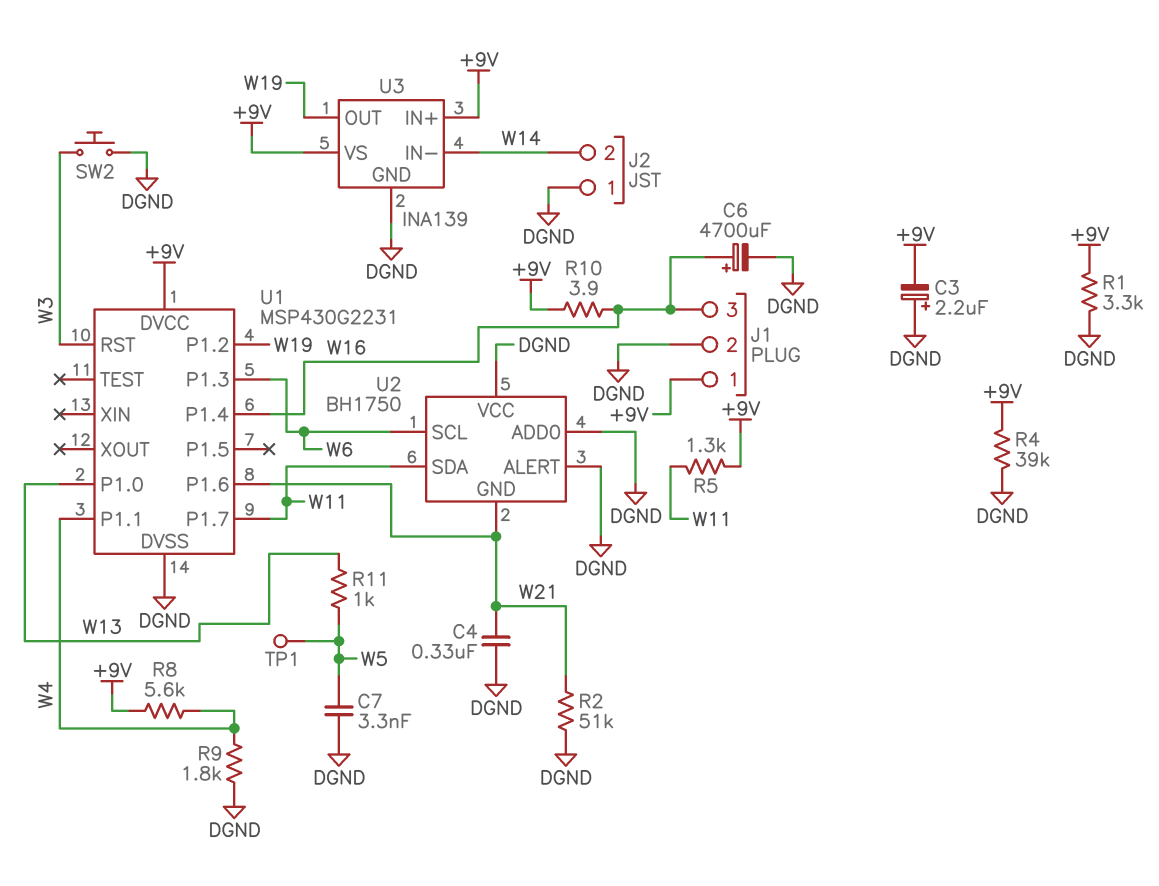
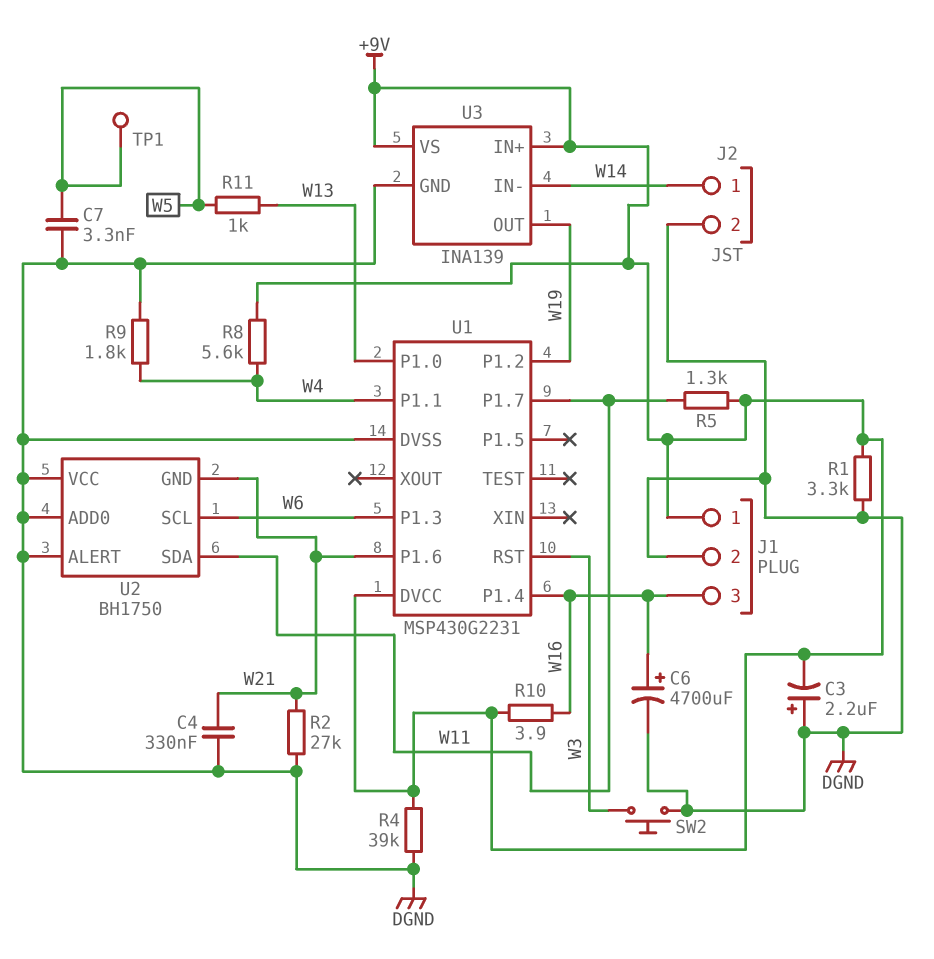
J2 pin 1: DGND -> W14
J2 pin 2: W14 -> DGND
R2: 51k (DGND, W21) -> 27k (DGND, W21)

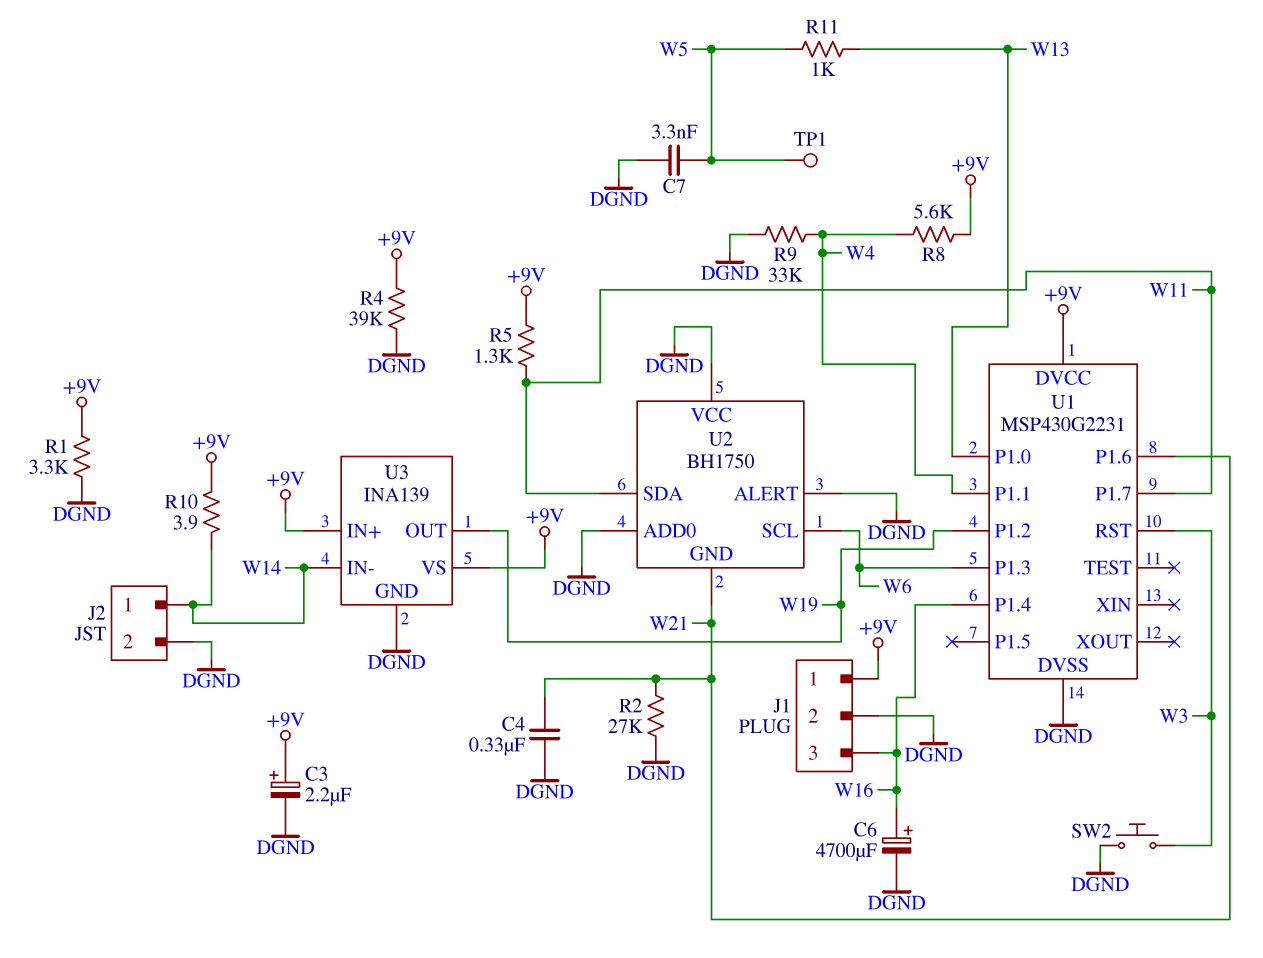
C3: 2.2uF (plus DGND, minus +9V) -> 2.2uF (plus +9V, minus DGND)
R9: 1.8k (DGND, W4) -> 33k (DGND, W4)
R10: 3.9 (+9V, W16) -> 3.9 (+9V, W14)

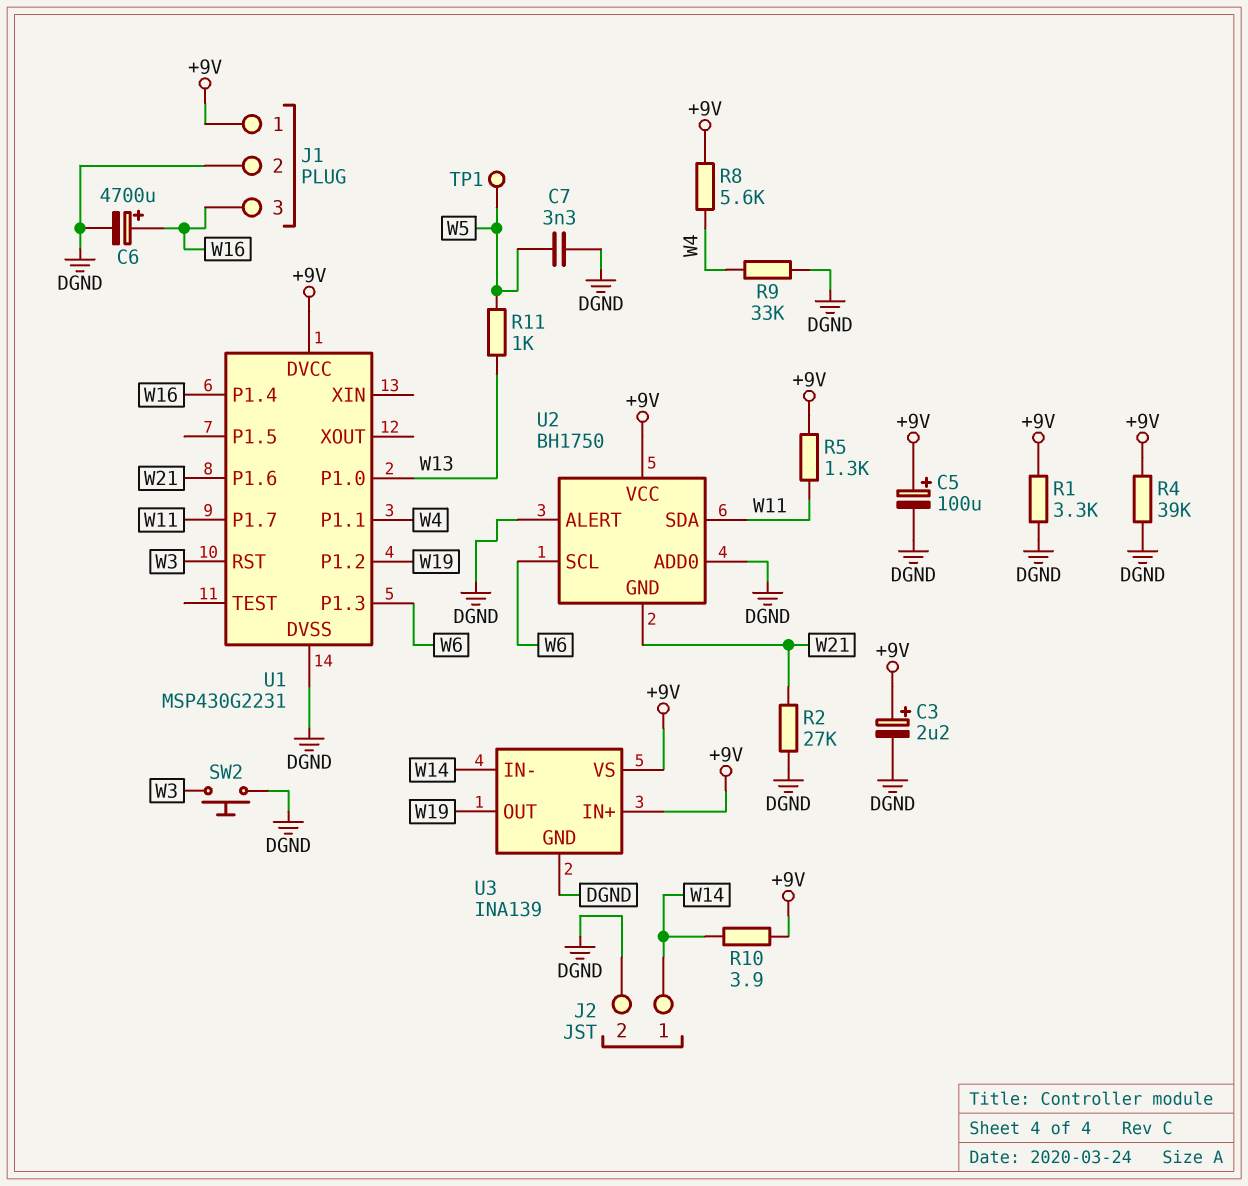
C4: 330nF (DGND, W21) -> none
C5: none -> 100uF (plus +9V, minus DGND)
U2 pin VCC: DGND -> +9V

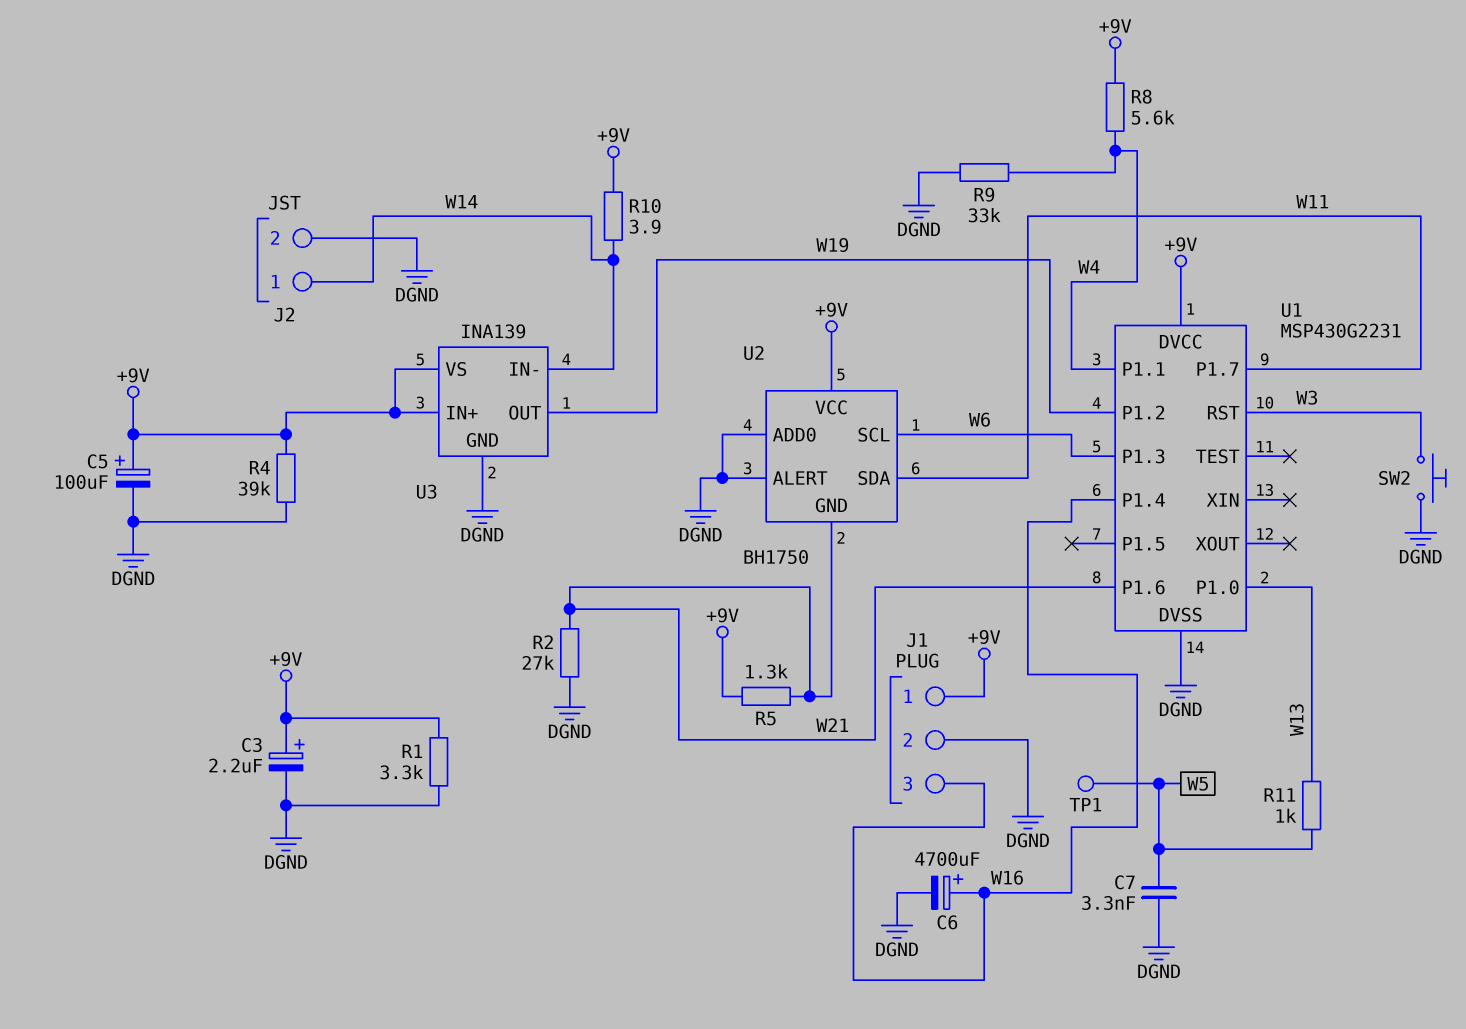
R5: 1.3k (+9V, W11) -> 1.3k (+9V, W21)

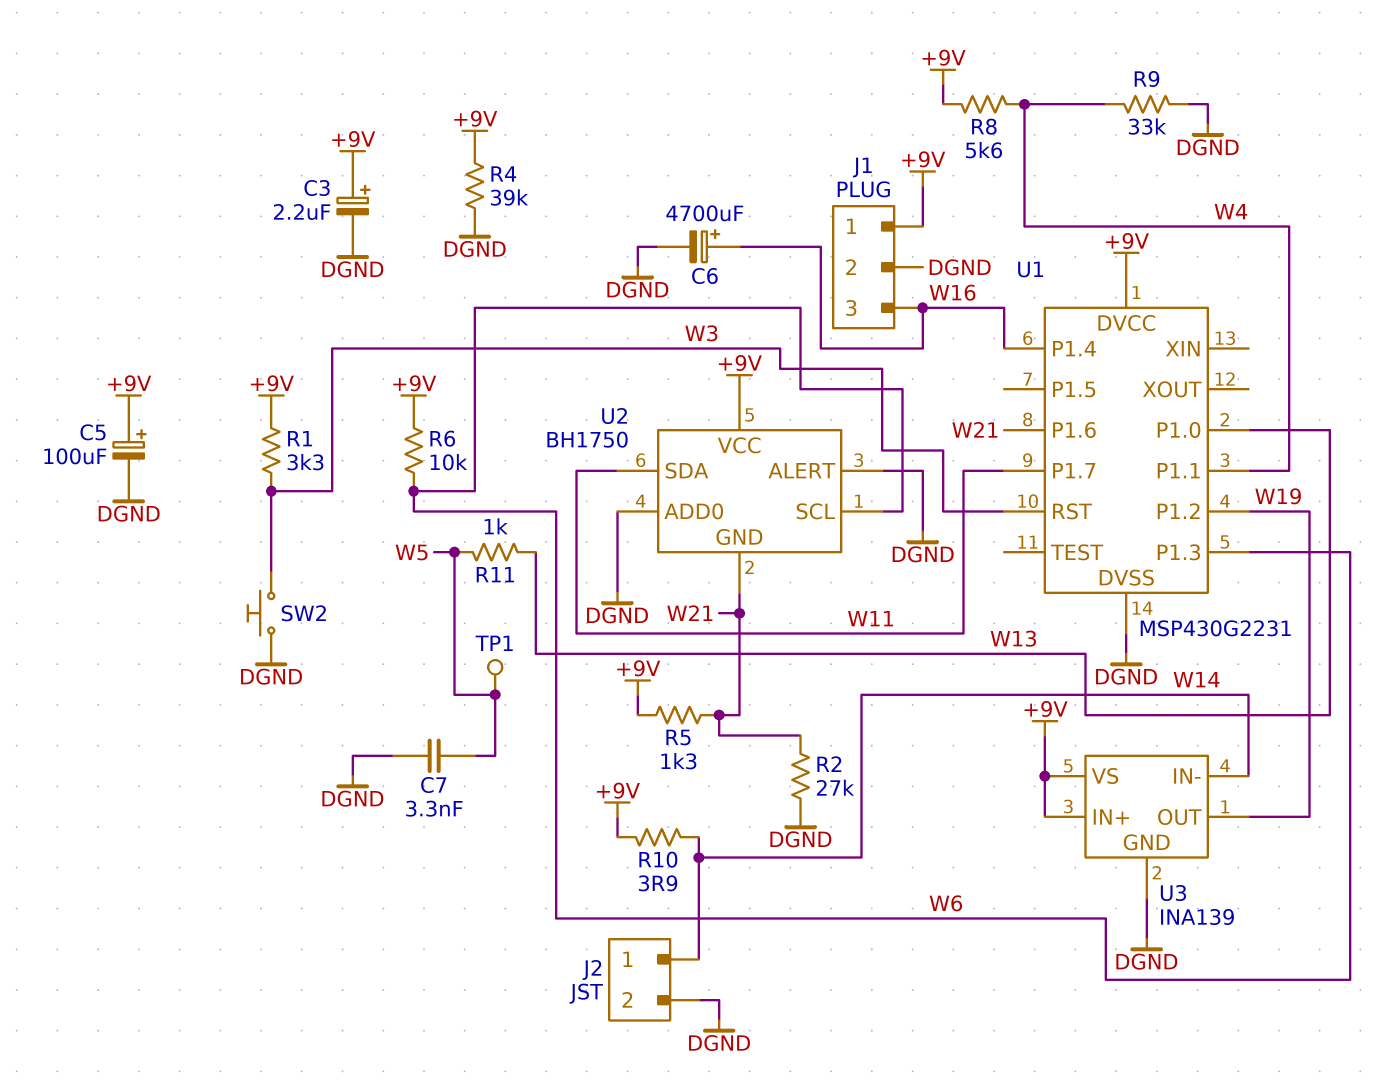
R1: 3.3k (+9V, DGND) -> 3.3k (+9V, W3)
R6: none -> 10k (+9V, W6)

